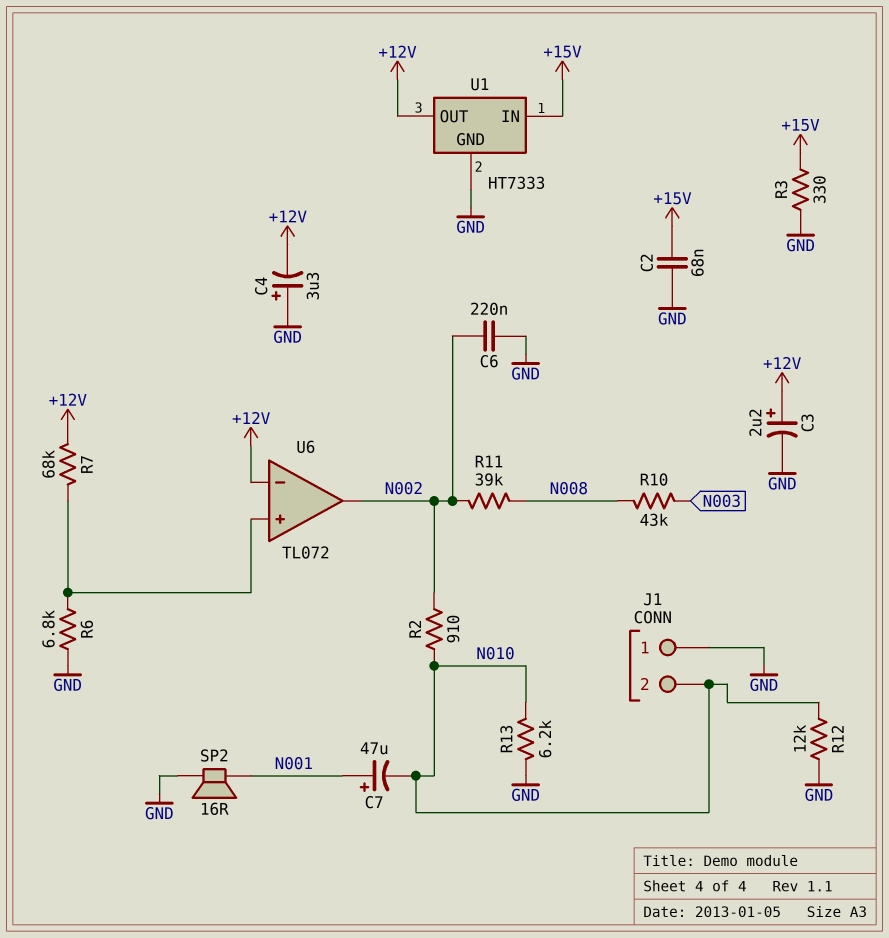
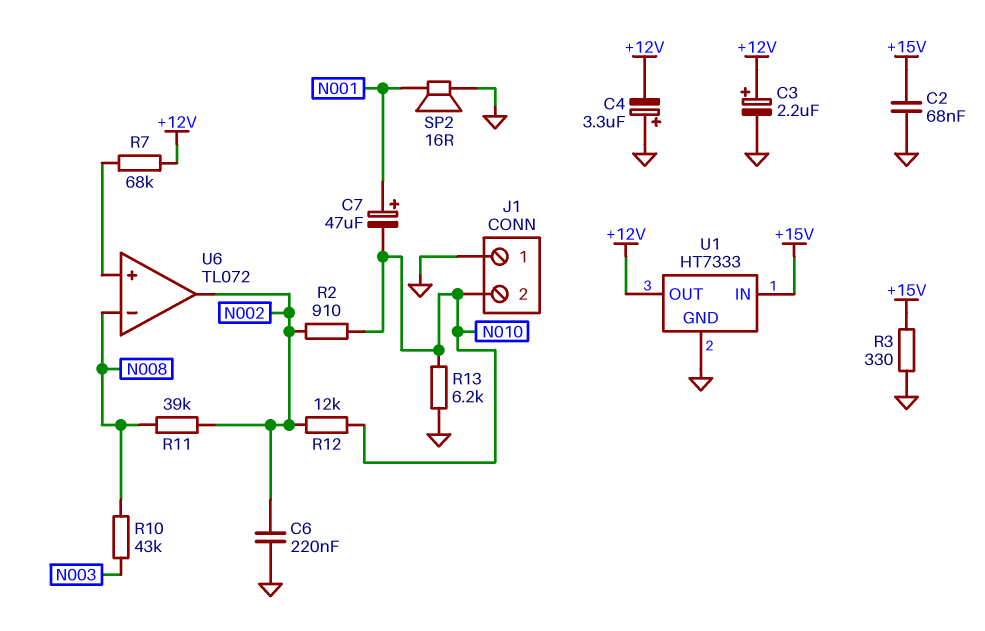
R6: 6.8k (GND, U6/in+) -> none
R12: 12k (GND, N010) -> 12k (N002, N010)
U6 pin in-: +12V -> N008

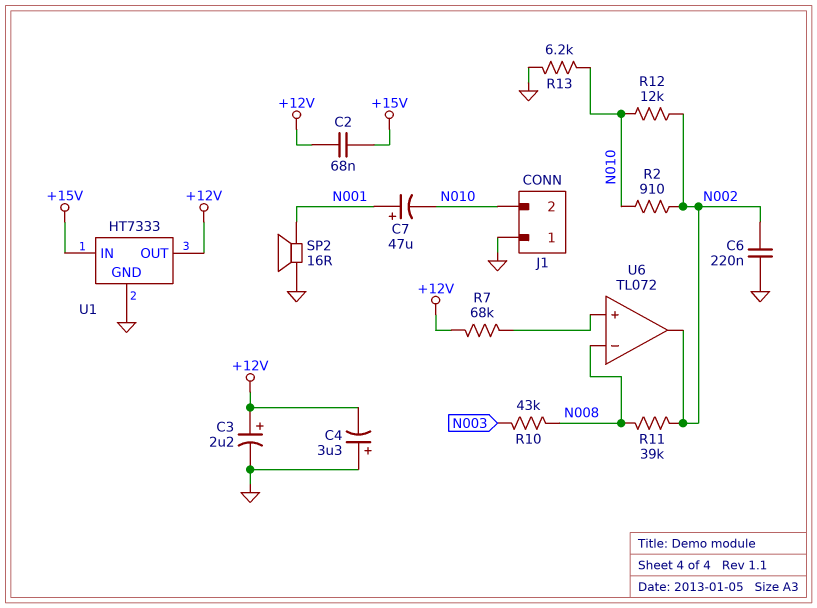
C2: 68nF (+15V, GND) -> 68nF (+12V, +15V)
R3: 330 (+15V, GND) -> none

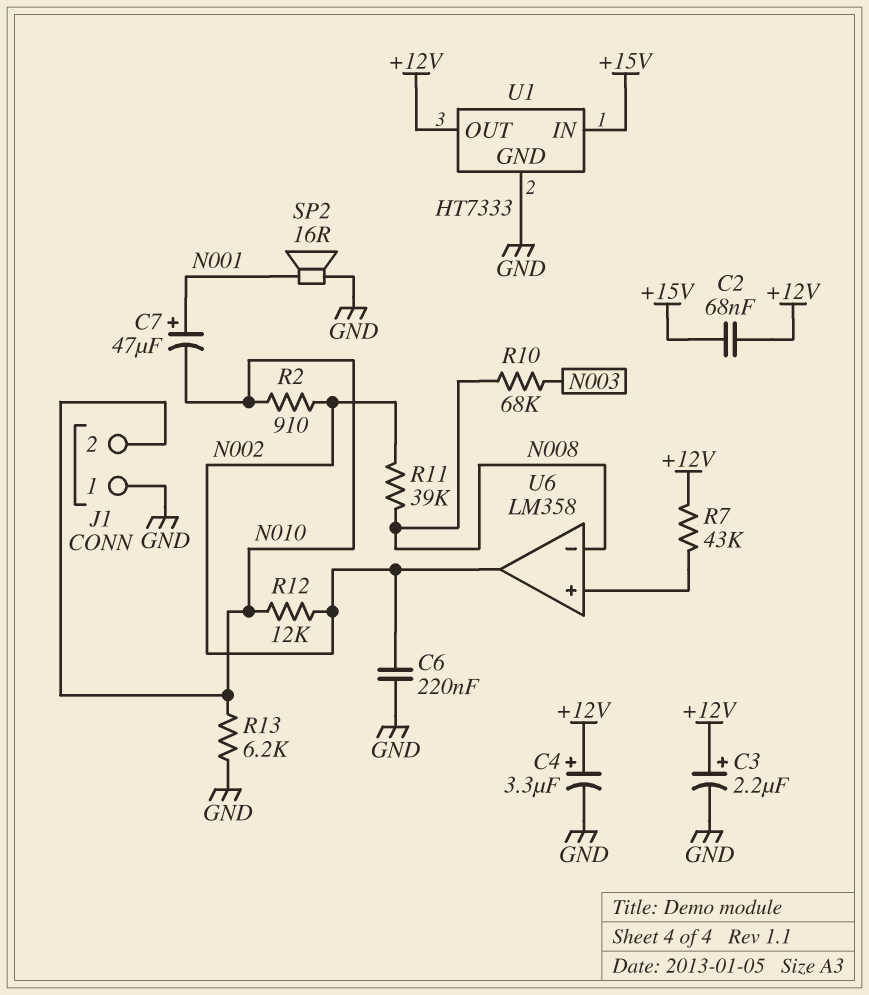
C4: 3.3uF (plus GND, minus +12V) -> 3.3uF (plus +12V, minus GND)
R7: 68k (+12V, U6/in+) -> 43k (+12V, U6/in+)
R10: 43k (N003, N008) -> 68k (N003, N008)
U6: TL072 -> LM358

